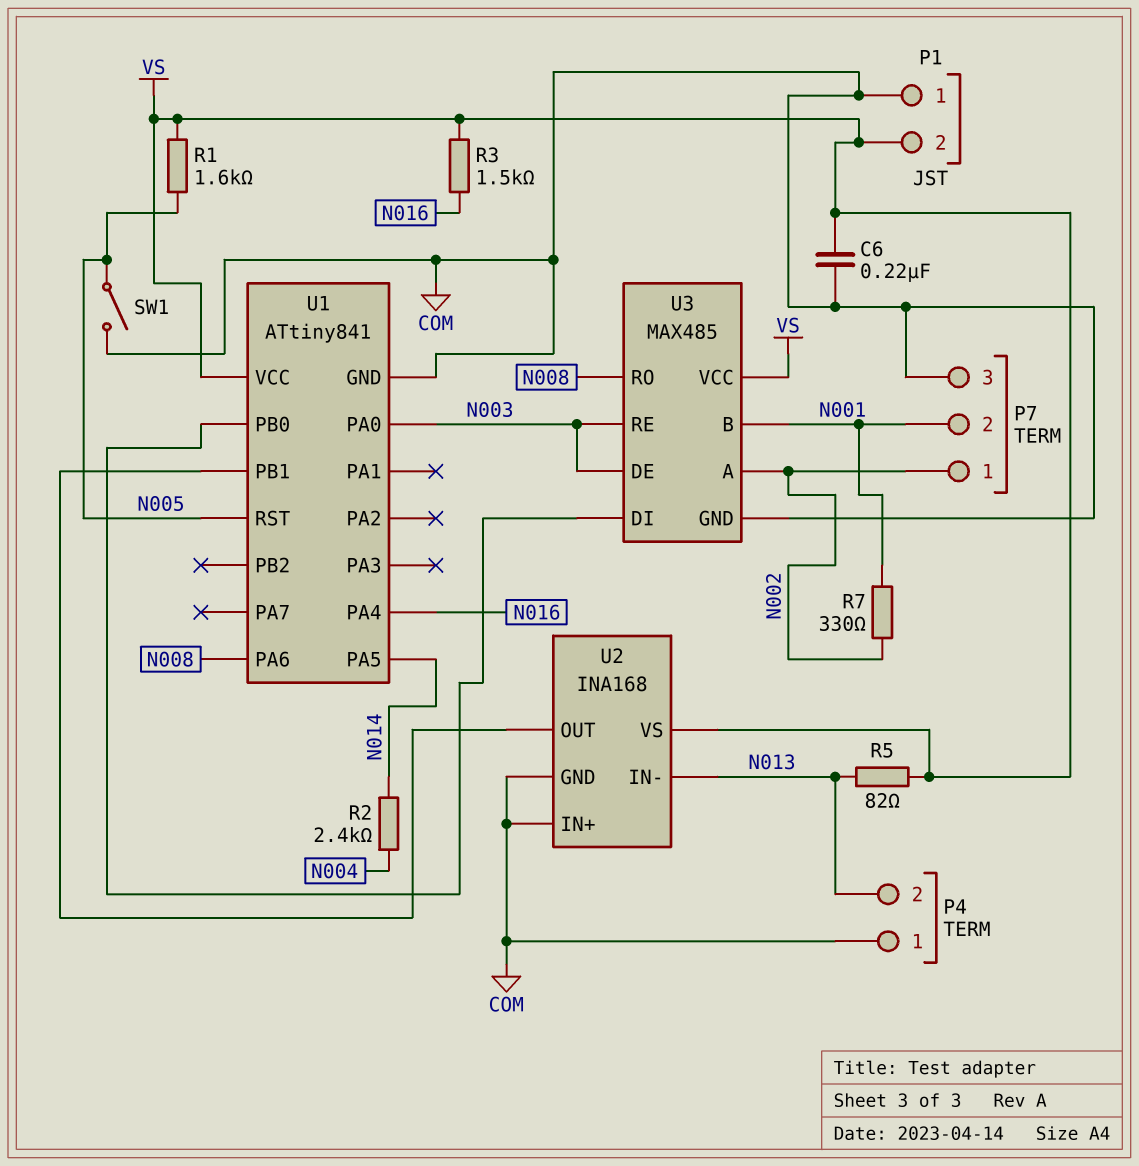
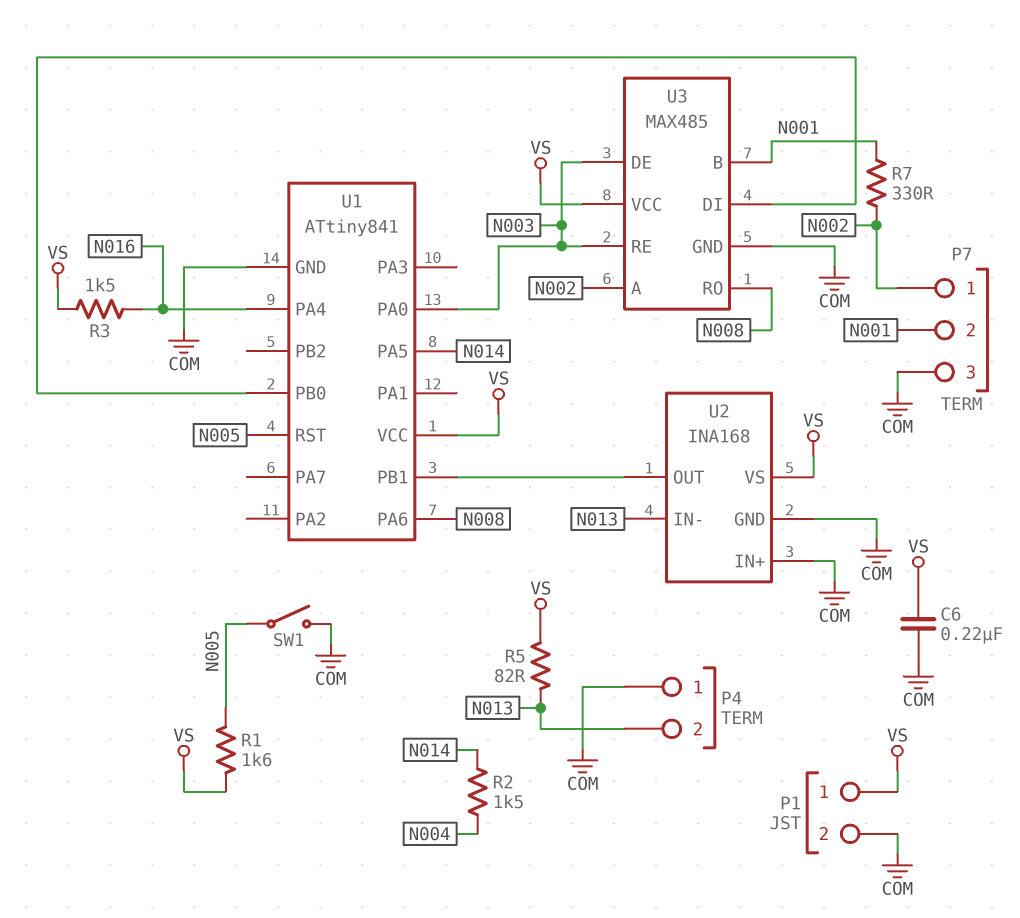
P1 pin 1: COM -> VS
P1 pin 2: VS -> COM
R2: 2.4k (N004, N014) -> 1.5k (N004, N014)

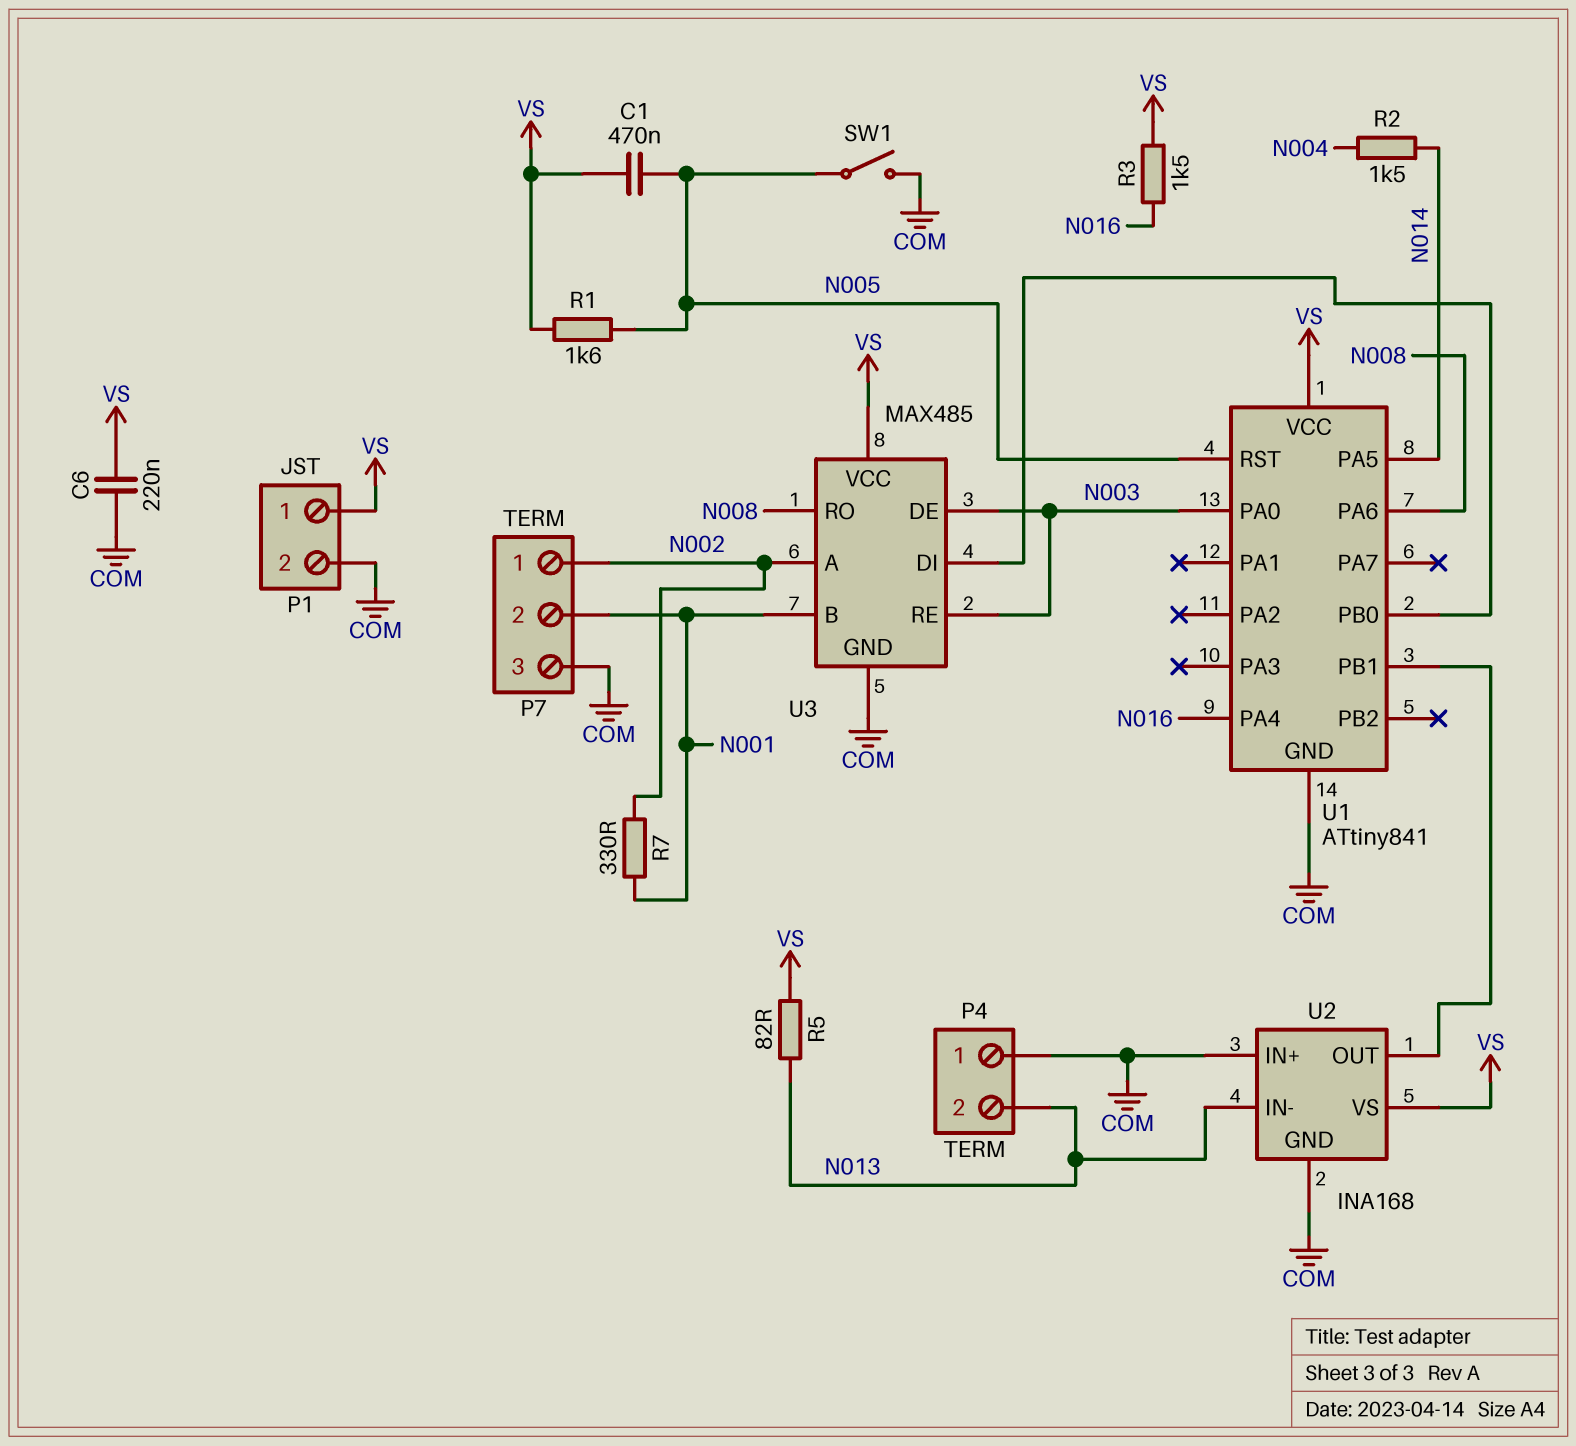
C1: none -> 470nF (N005, VS)

